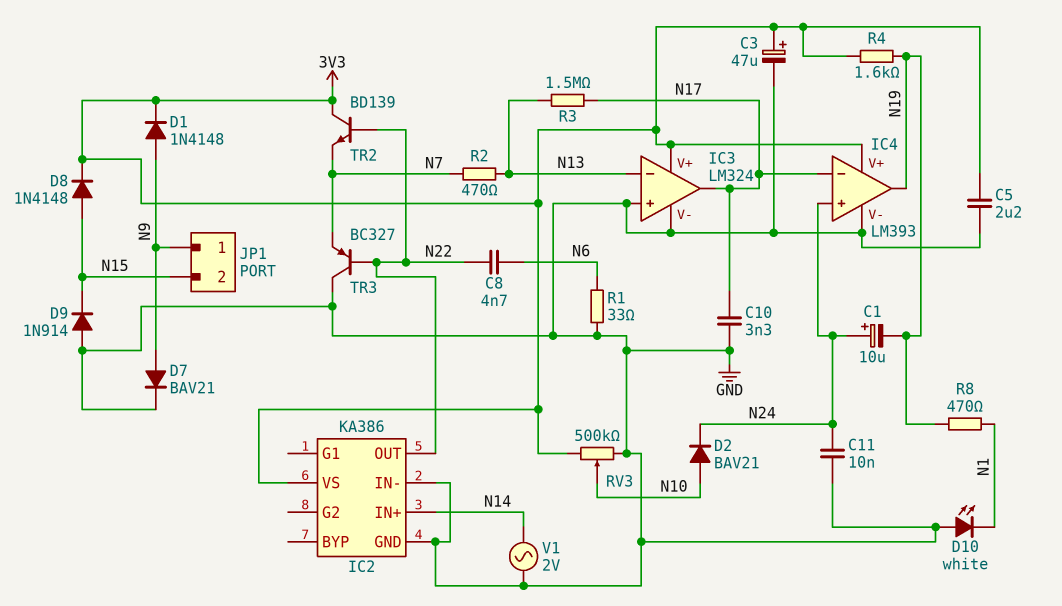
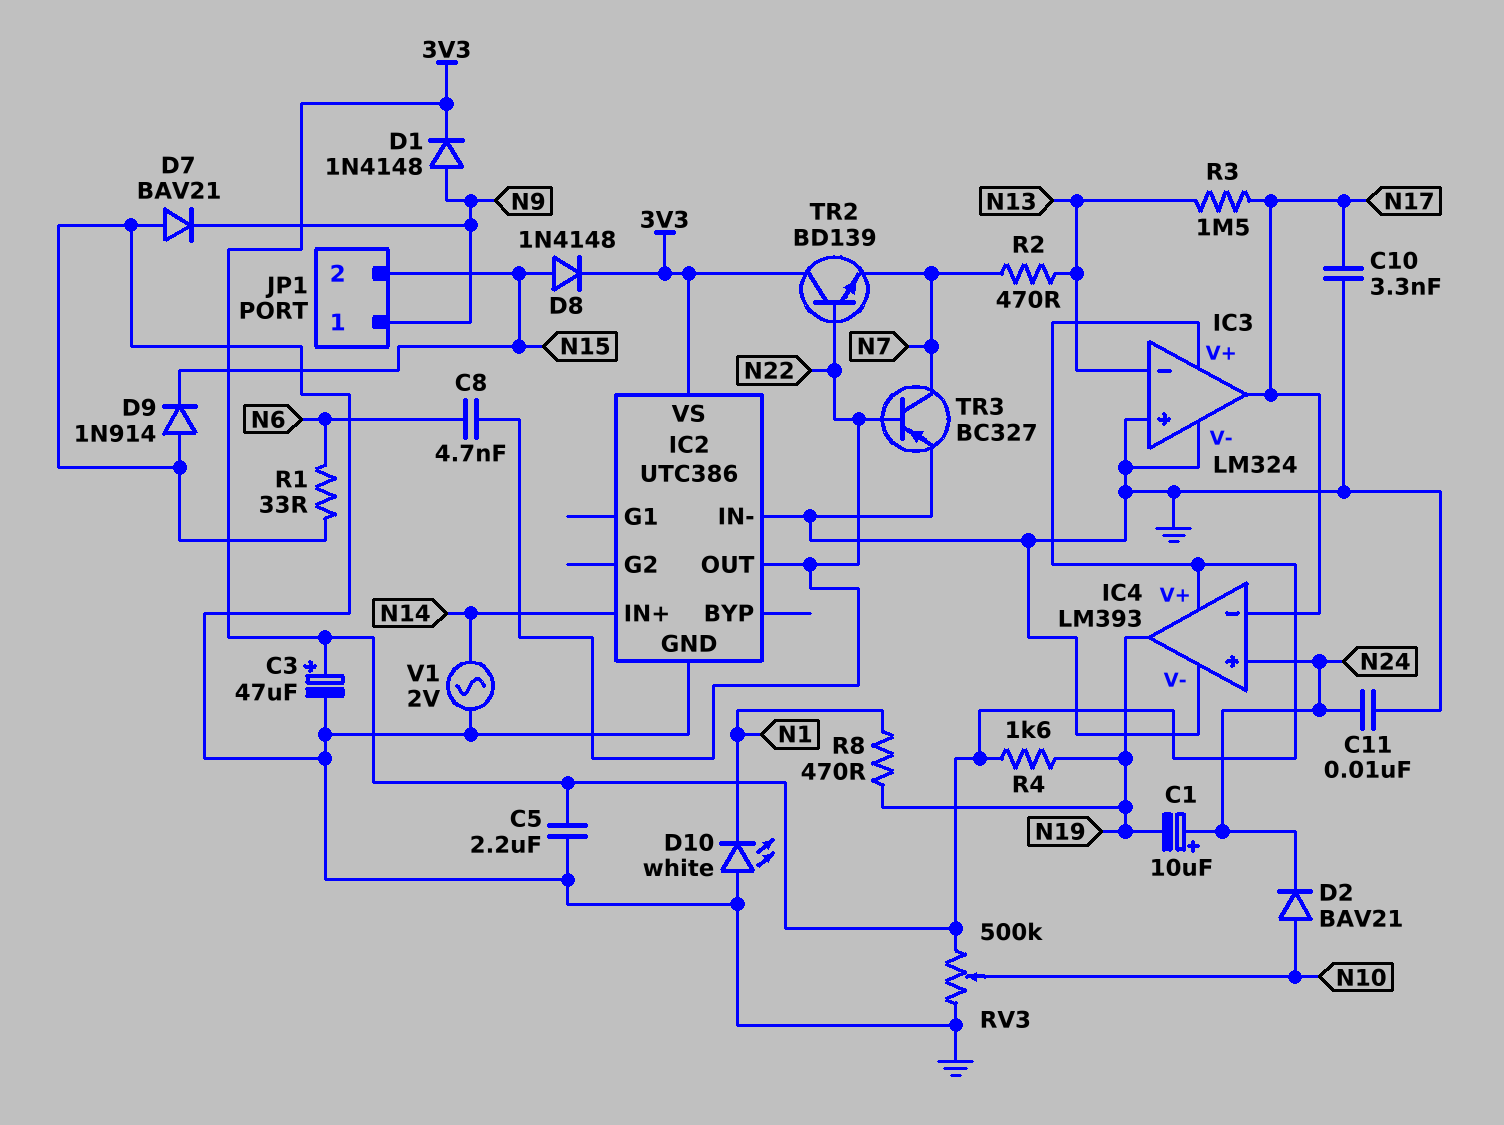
D7: diode BAV21 (A N9, K GND) -> diode BAV21 (A GND, K N9)
IC2: KA386 -> UTC386
TR3: PNP BC327 (B N22, C GND, E N7) -> PNP BC327 (B N22, C N7, E GND)

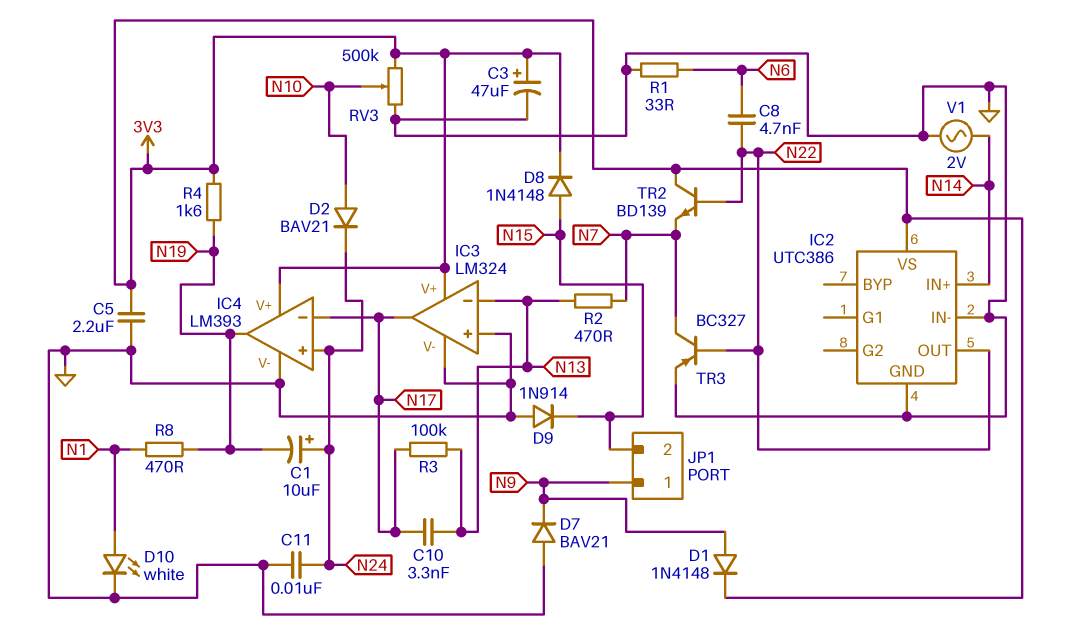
C10: 3.3nF (GND, N17) -> 3.3nF (N13, N17)
D10: LED white (A GND, K N1) -> LED white (A N1, K GND)
R3: 1.5M (N13, N17) -> 100k (N13, N17)

